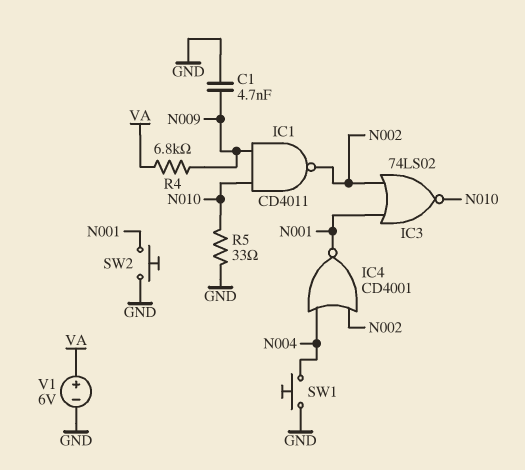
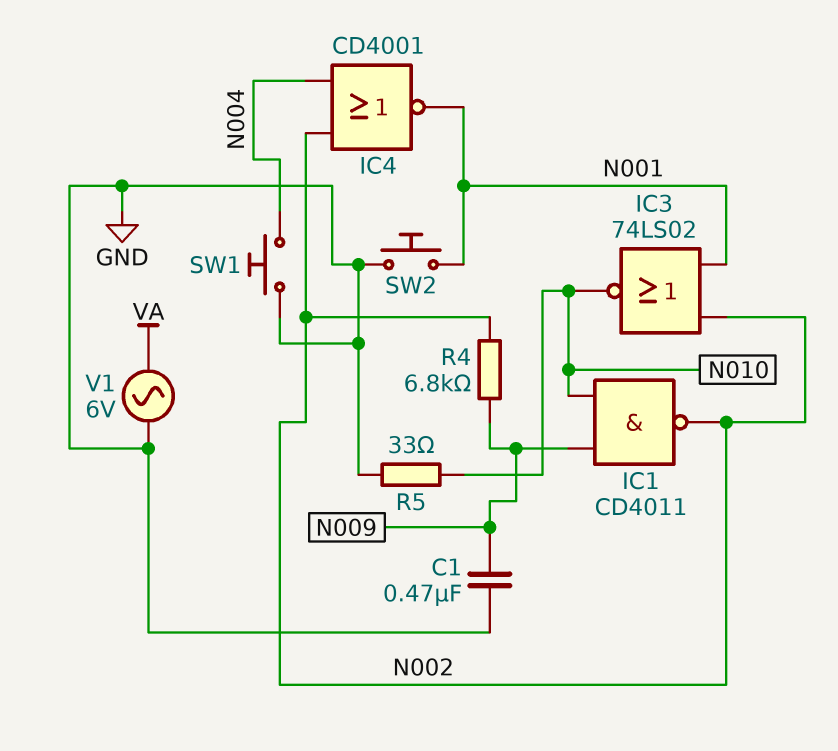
C1: 4.7nF (GND, N009) -> 470nF (GND, N009)
R4: 6.8k (N009, VA) -> 6.8k (N002, N009)
V1: 6V (plus VA, minus GND) -> AC 6V (GND, VA)

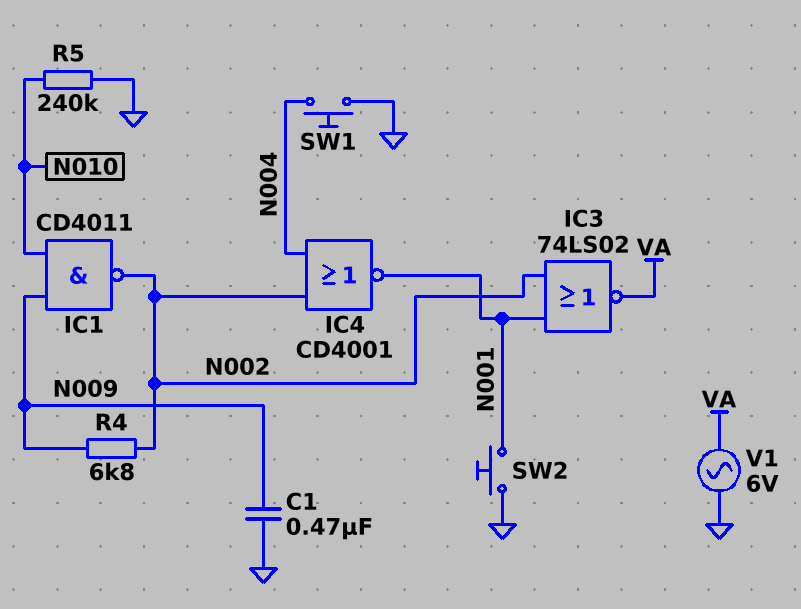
IC3: NOR 74LS02 (in N001, in N002, out N010) -> NOR 74LS02 (in N001, in N002, out VA)
R5: 33 (GND, N010) -> 240k (GND, N010)

